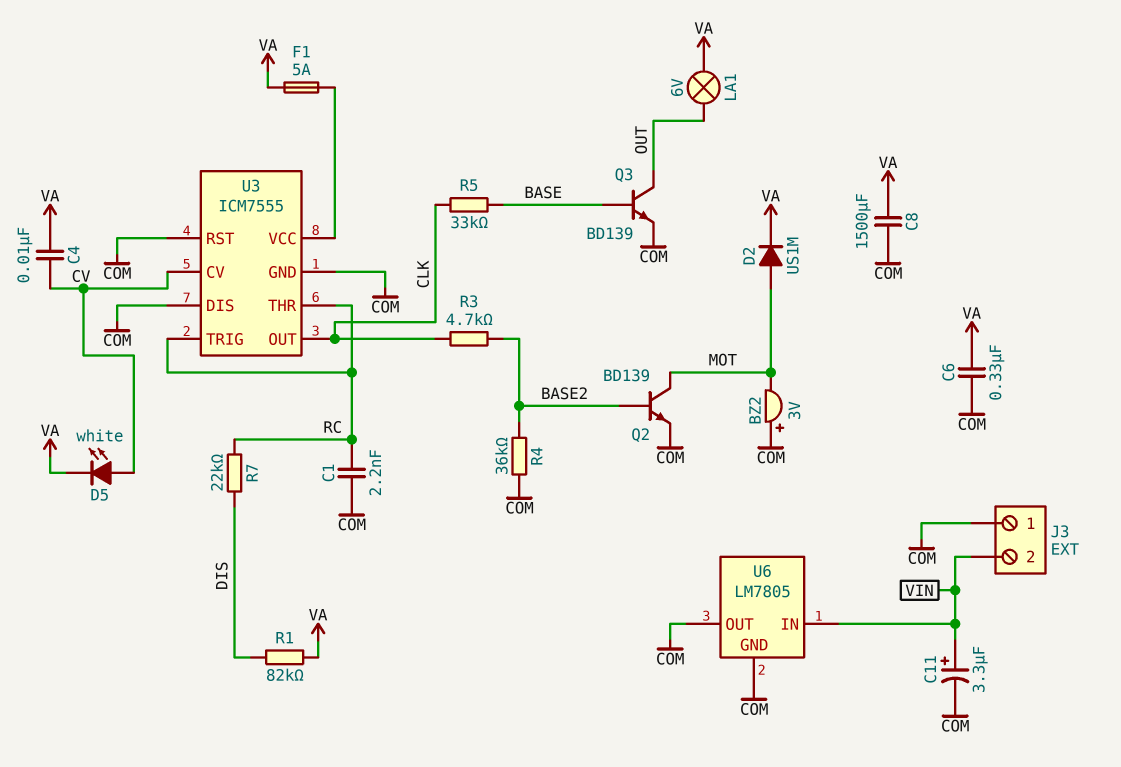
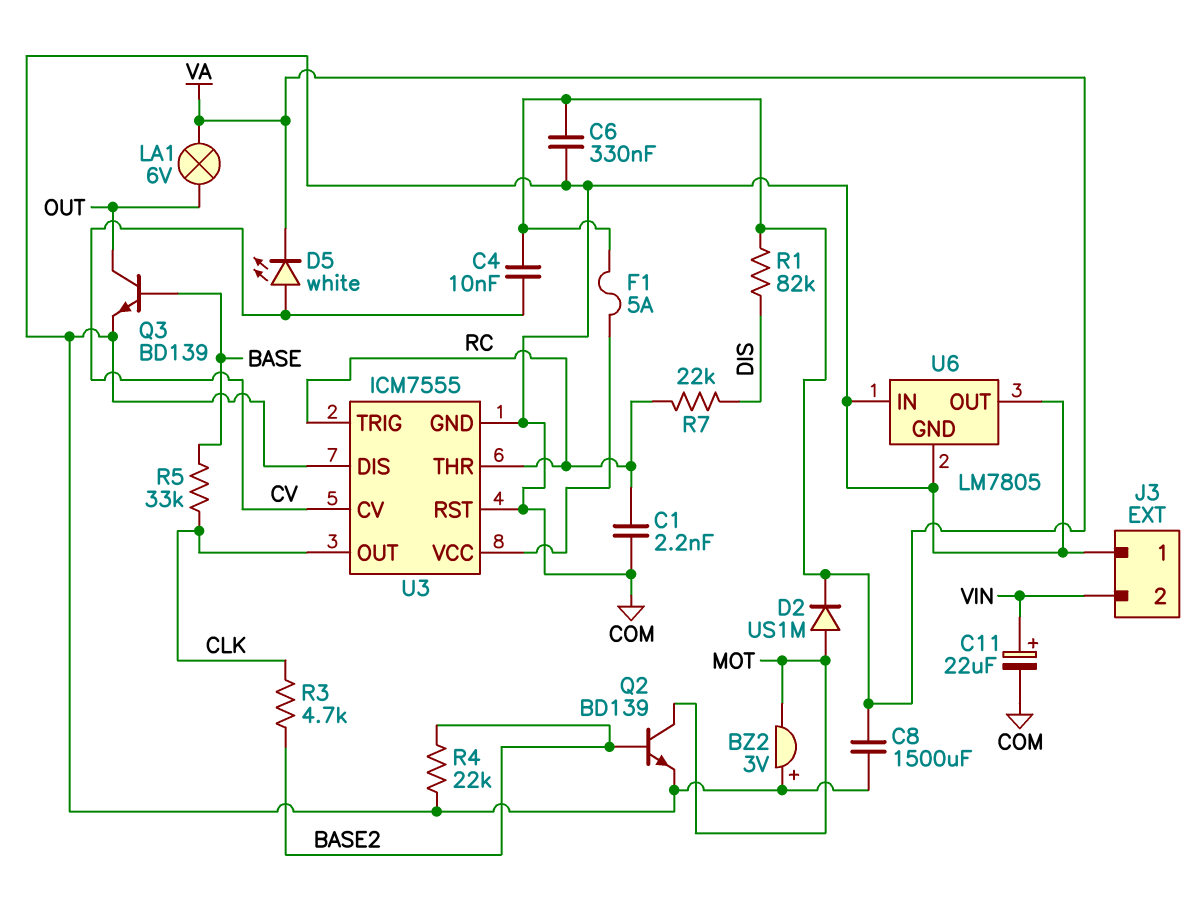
C11: 3.3uF (plus VIN, minus COM) -> 22uF (plus VIN, minus COM)
R4: 36k (BASE2, COM) -> 22k (BASE2, COM)
U6 pin IN: VIN -> COM

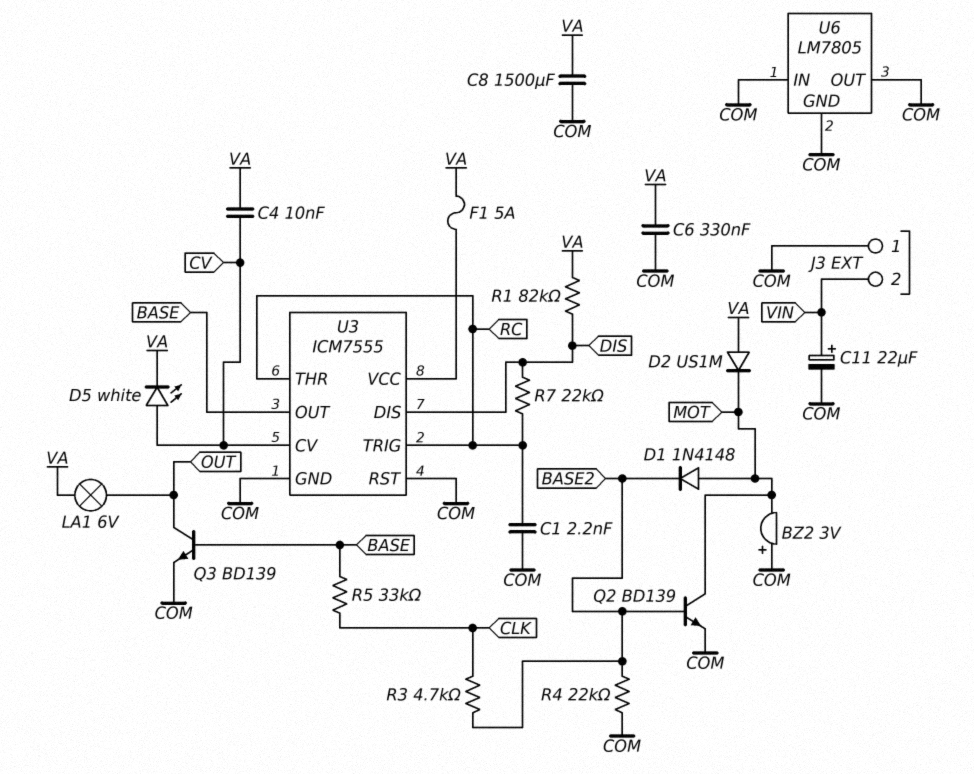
D1: none -> diode 1N4148 (A MOT, K BASE2)
D2: diode US1M (A MOT, K VA) -> diode US1M (A VA, K MOT)
U3 pin DIS: COM -> DIS
U3 pin OUT: CLK -> BASE

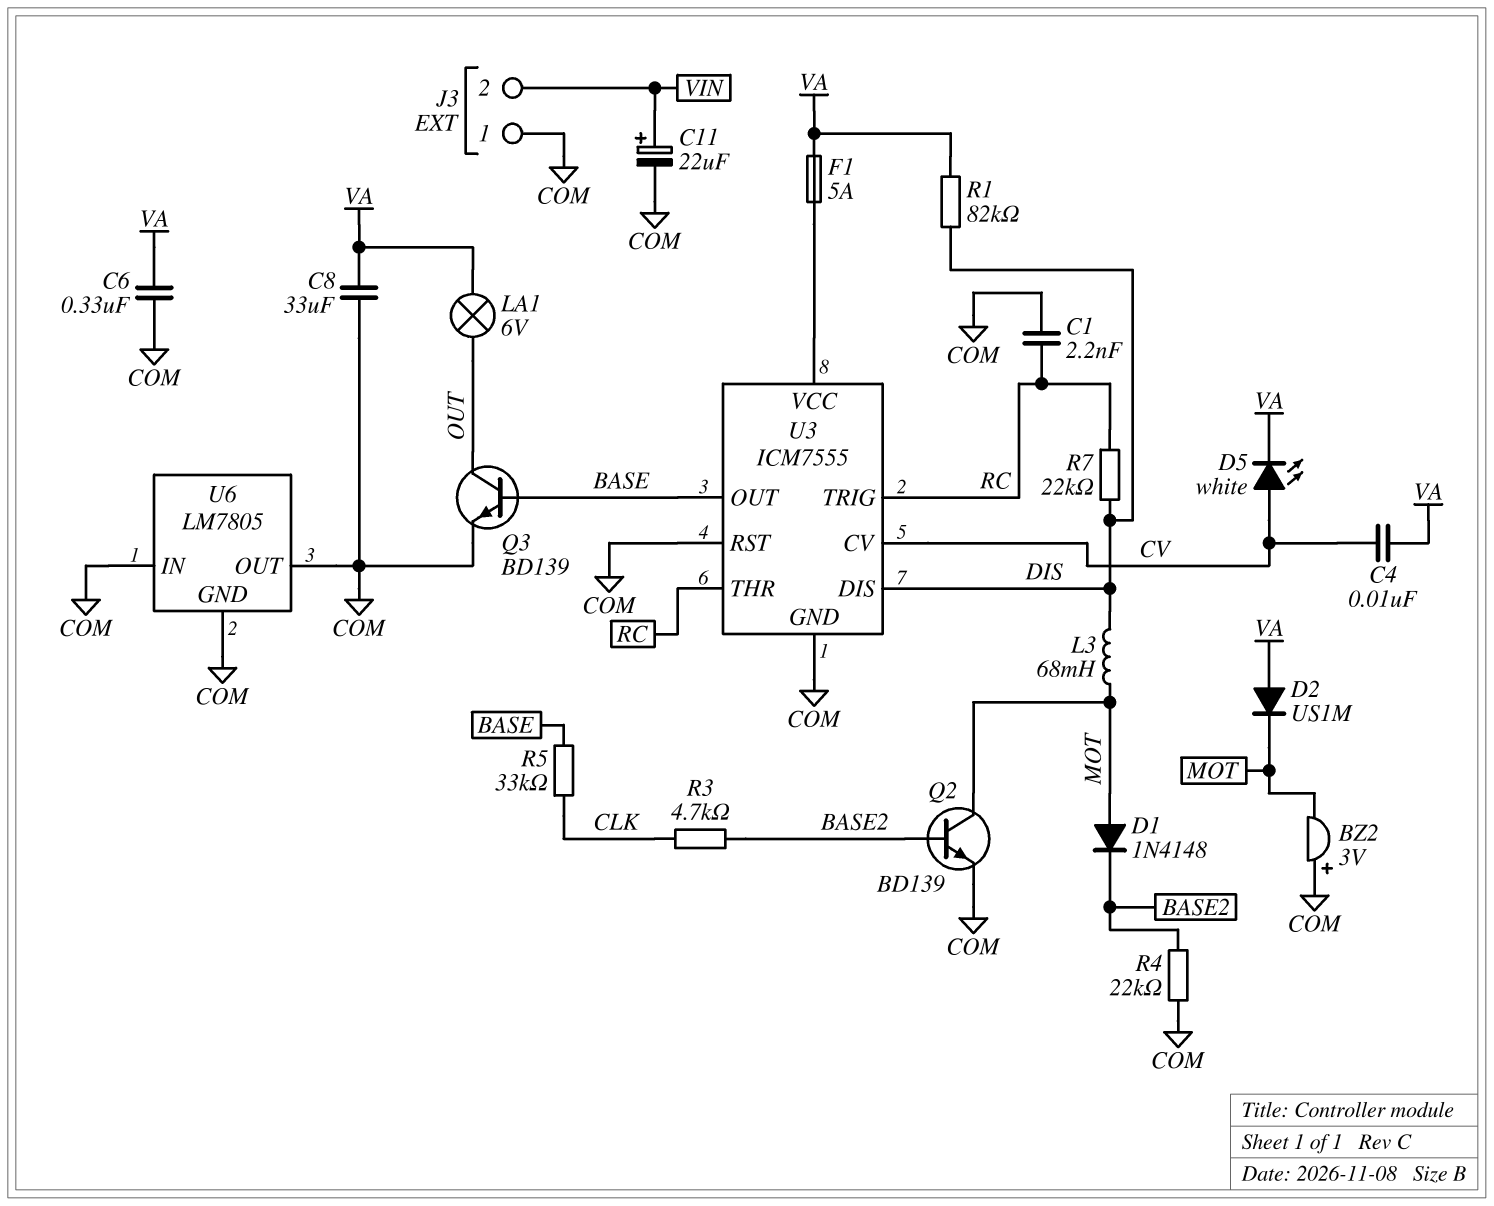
C8: 1500uF (COM, VA) -> 33uF (COM, VA)
L3: none -> 68mH (DIS, MOT)

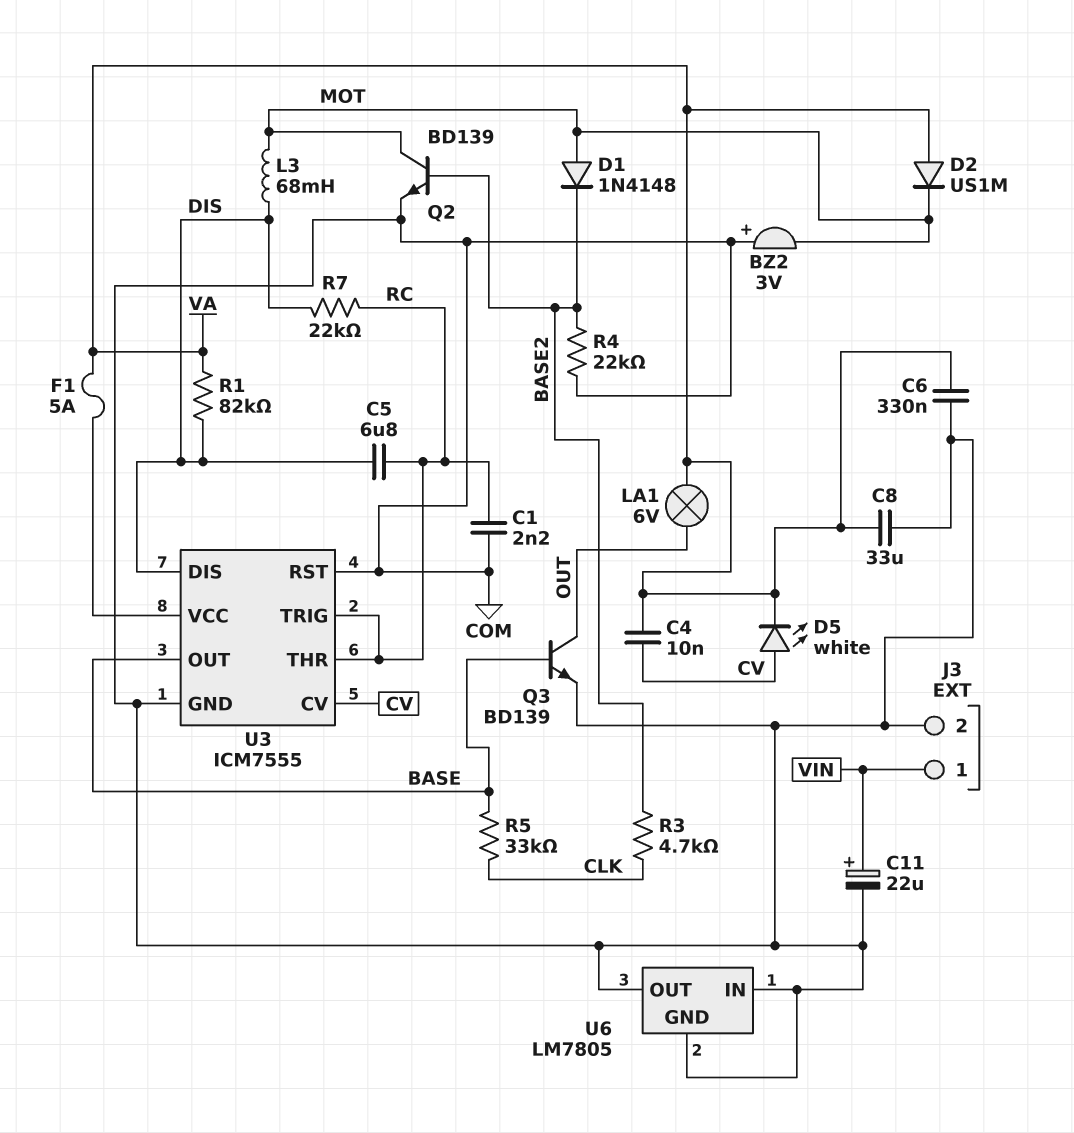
C5: none -> 6.8uF (DIS, RC)
J3 pin 1: COM -> VIN
J3 pin 2: VIN -> COM

